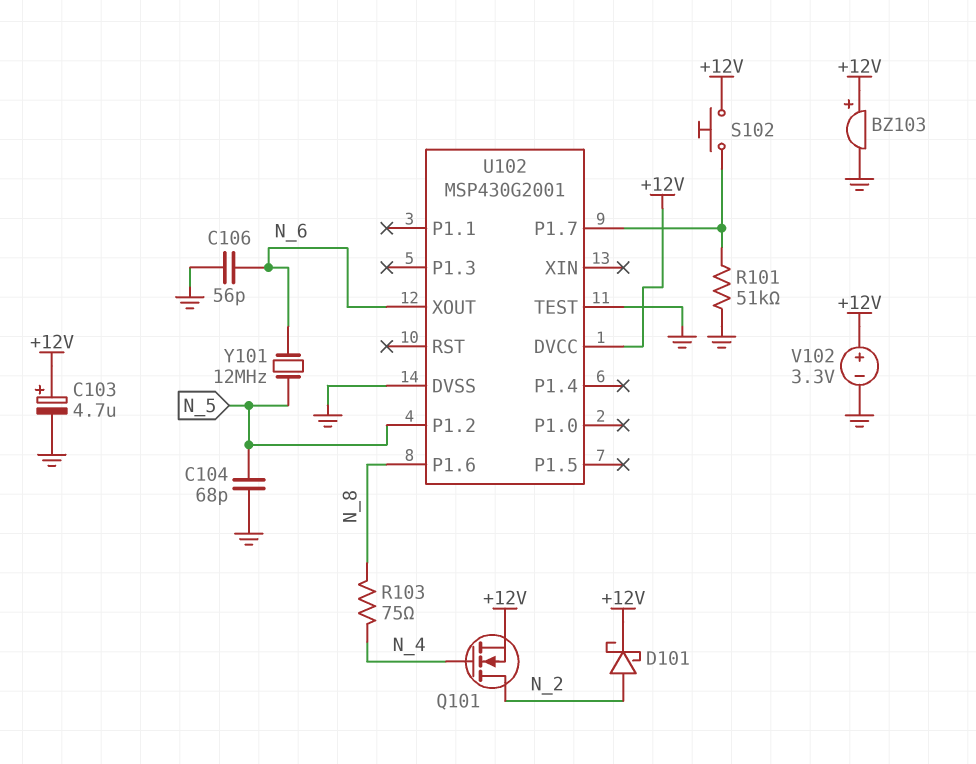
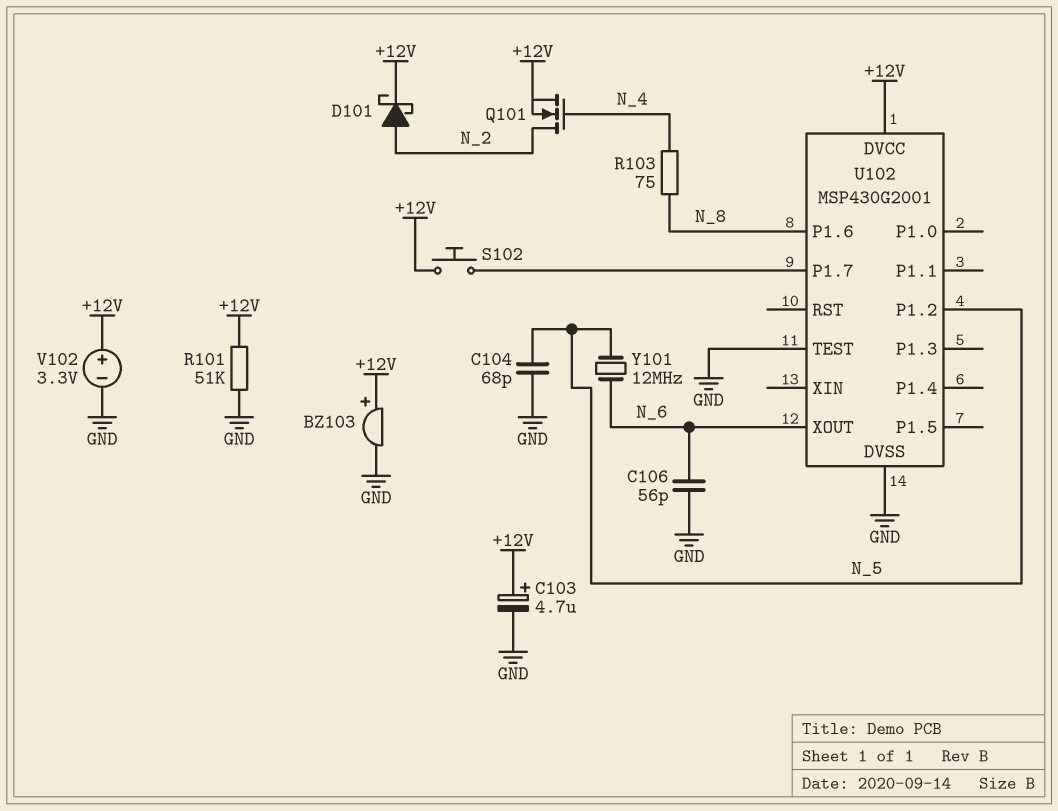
R101: 51k (GND, U102/P1.7) -> 51k (+12V, GND)

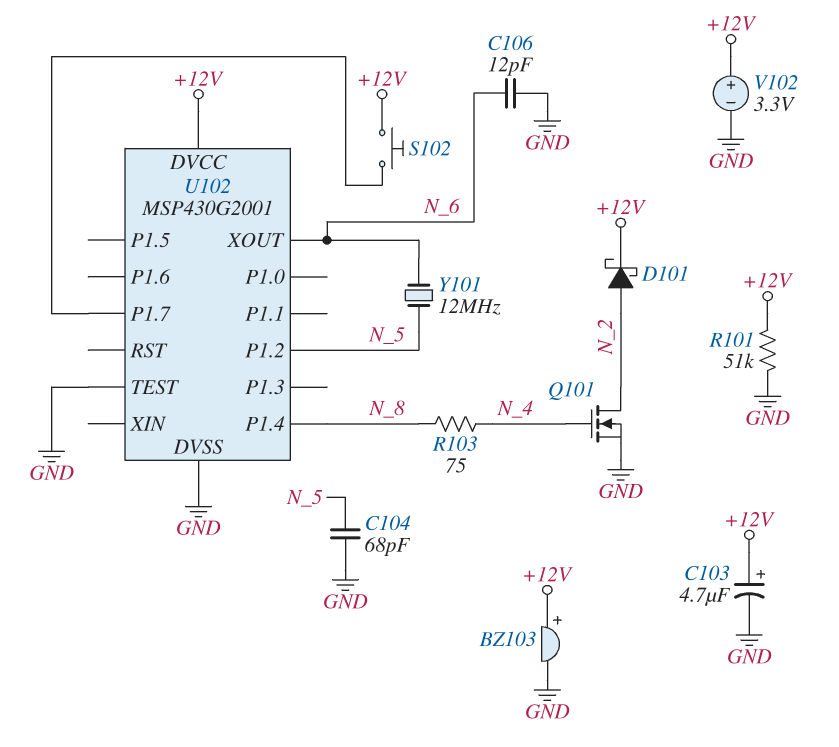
C106: 56pF (GND, N_6) -> 12pF (GND, N_6)
Q101: NMOS (G N_4, D N_2, S +12V) -> NMOS (G N_4, D N_2, S GND)
U102 pin P1.4: none -> N_8
U102 pin P1.6: N_8 -> none

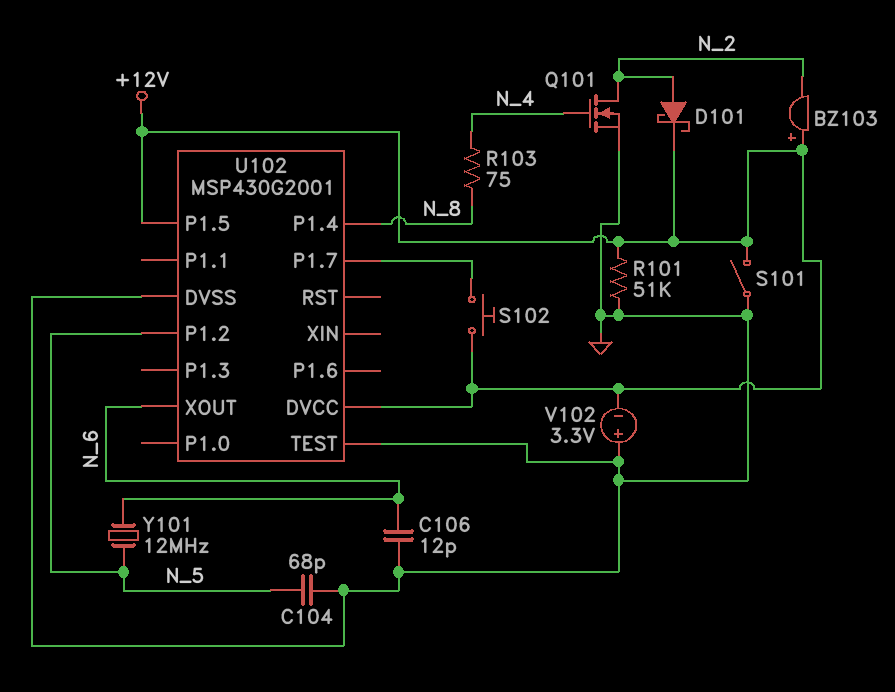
BZ103: buzzer (plus +12V, minus GND) -> buzzer (plus +12V, minus N_2)
C103: 4.7uF (plus +12V, minus GND) -> none
S101: none -> switch (+12V, GND)
U102 pin P1.5: none -> +12V
V102: 3.3V (plus +12V, minus GND) -> 3.3V (plus GND, minus +12V)

